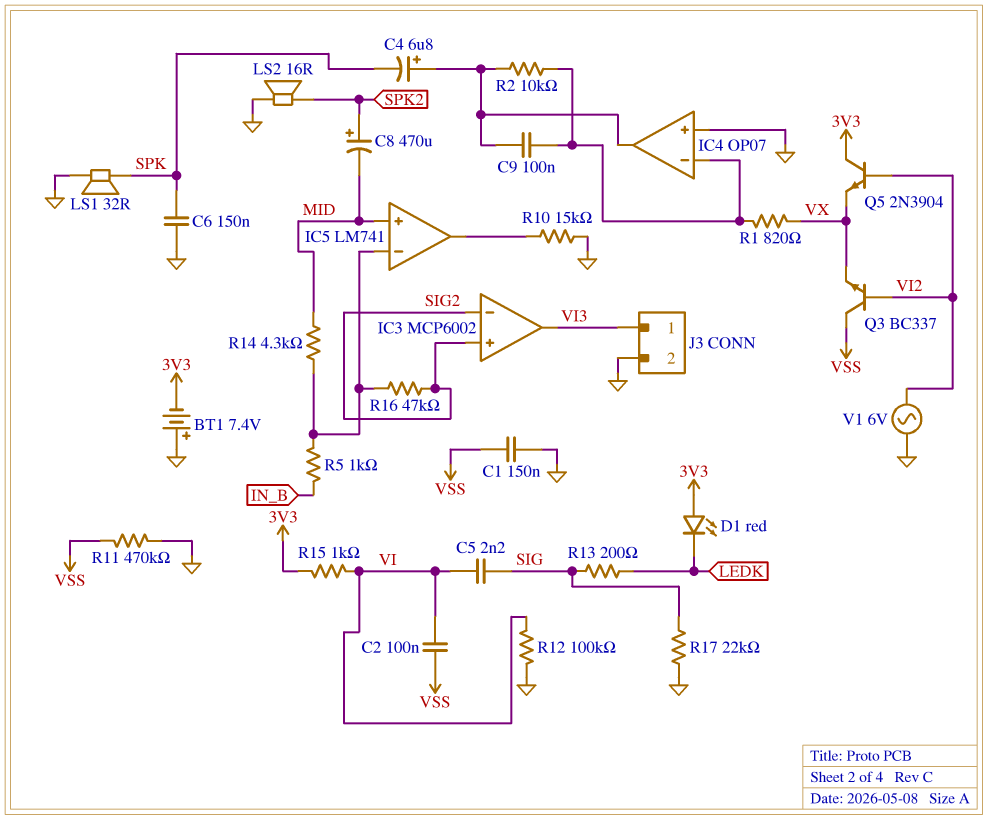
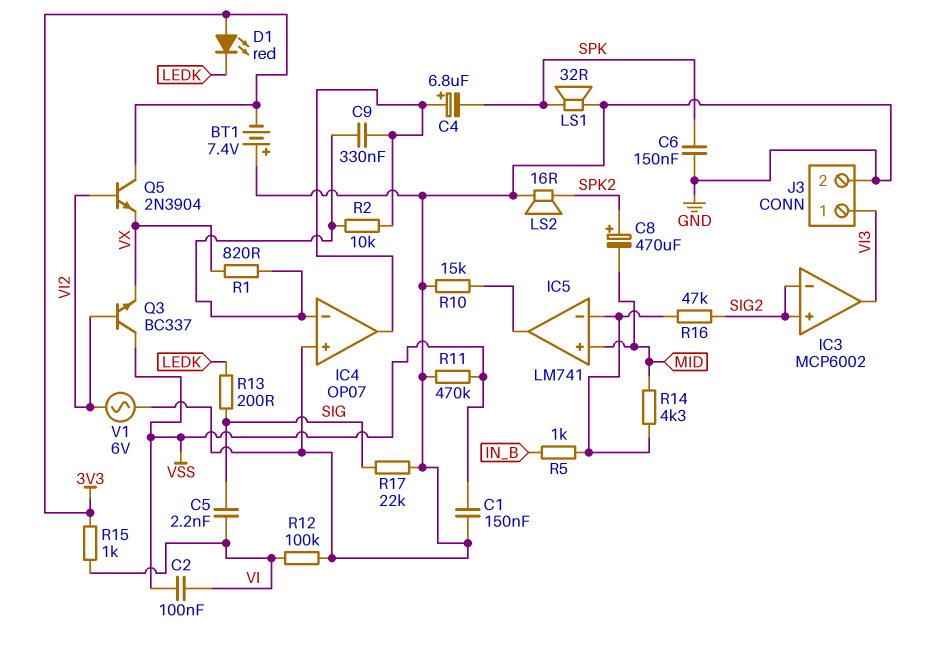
C9: 100nF (IC4/in-, IC4/out) -> 330nF (IC4/in-, IC4/out)

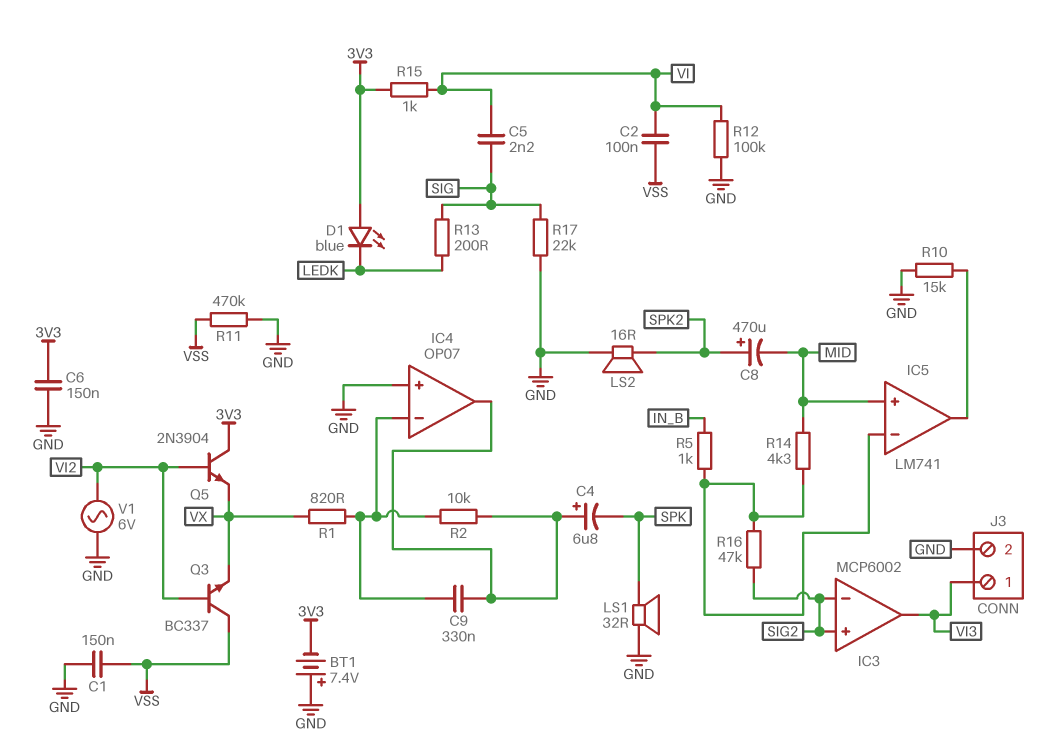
C6: 150nF (GND, SPK) -> 150nF (3V3, GND)
D1: LED red (A 3V3, K LEDK) -> LED blue (A 3V3, K LEDK)

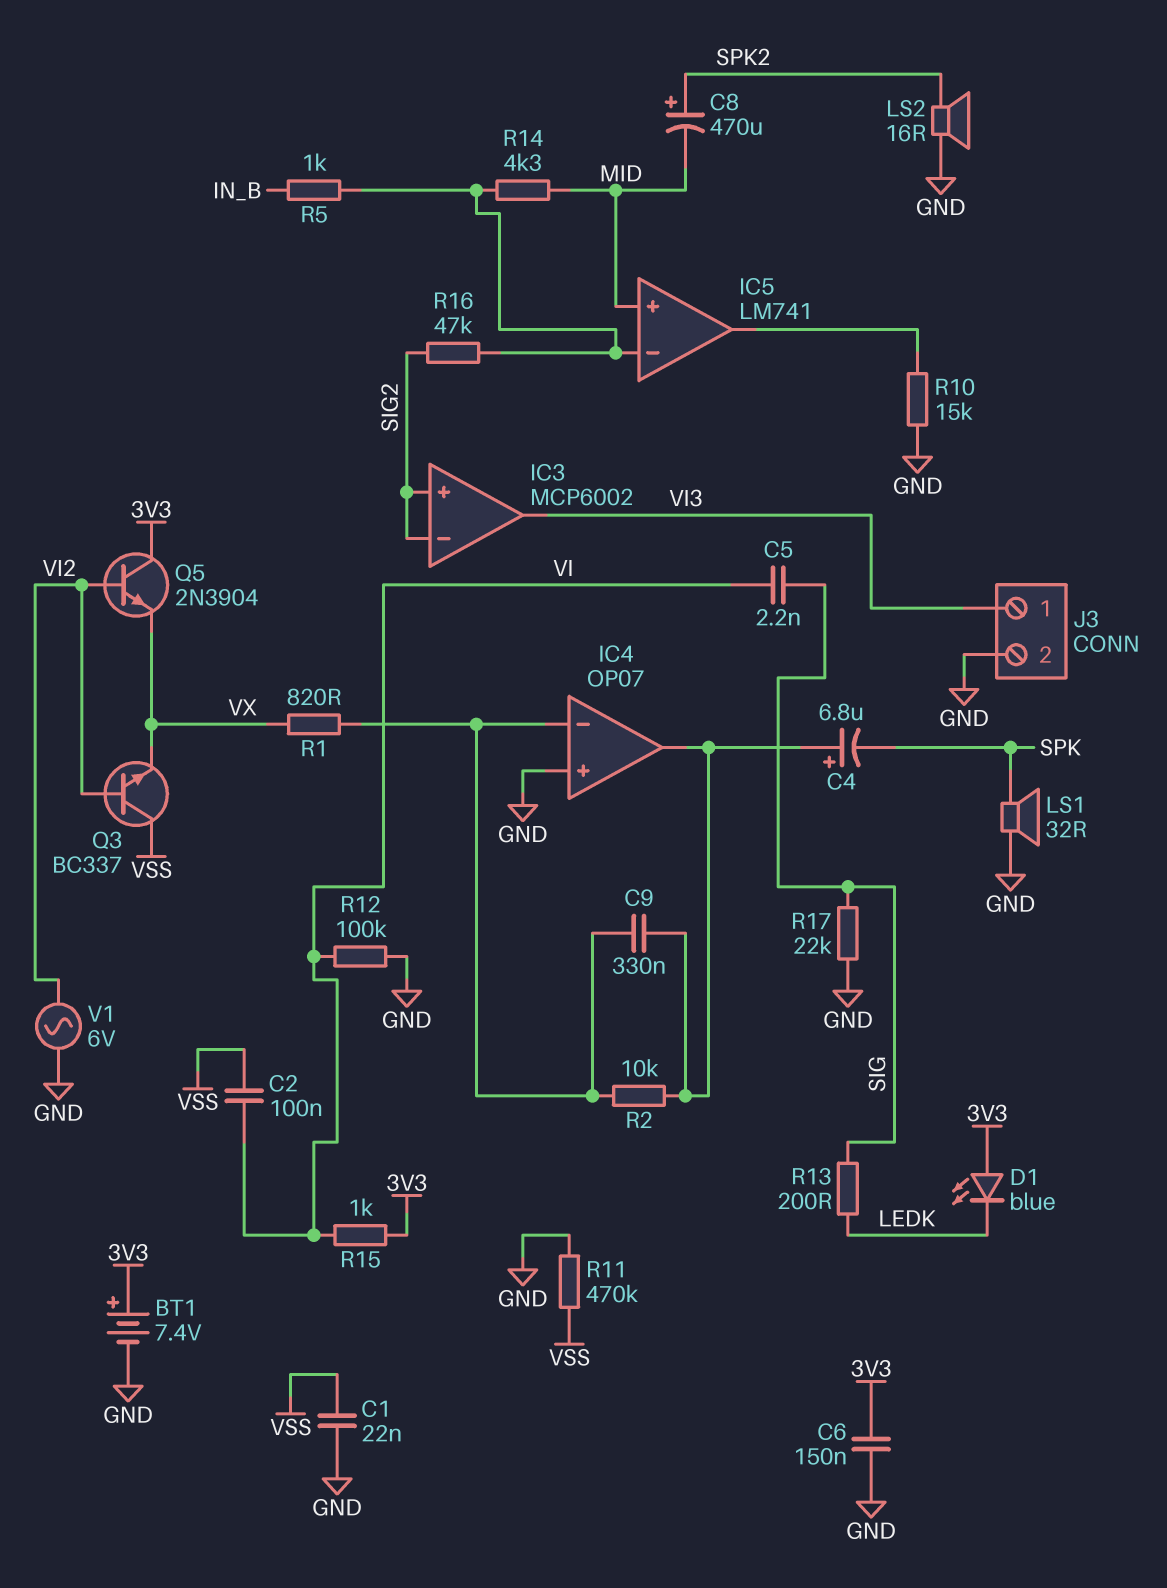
BT1: 7.4V (plus GND, minus 3V3) -> 7.4V (plus 3V3, minus GND)
C1: 150nF (GND, VSS) -> 22nF (GND, VSS)

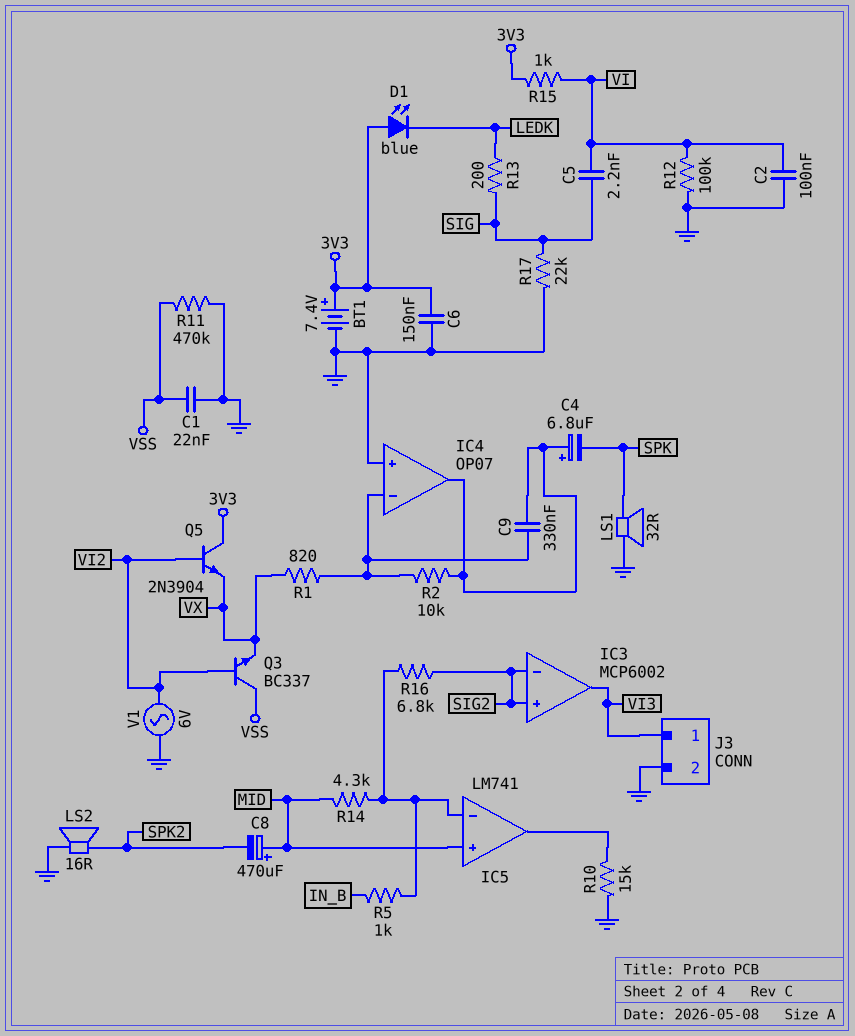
C2: 100nF (VI, VSS) -> 100nF (GND, VI)
C8: 470uF (plus SPK2, minus MID) -> 470uF (plus MID, minus SPK2)
R16: 47k (IC5/in-, SIG2) -> 6.8k (IC5/in-, SIG2)

